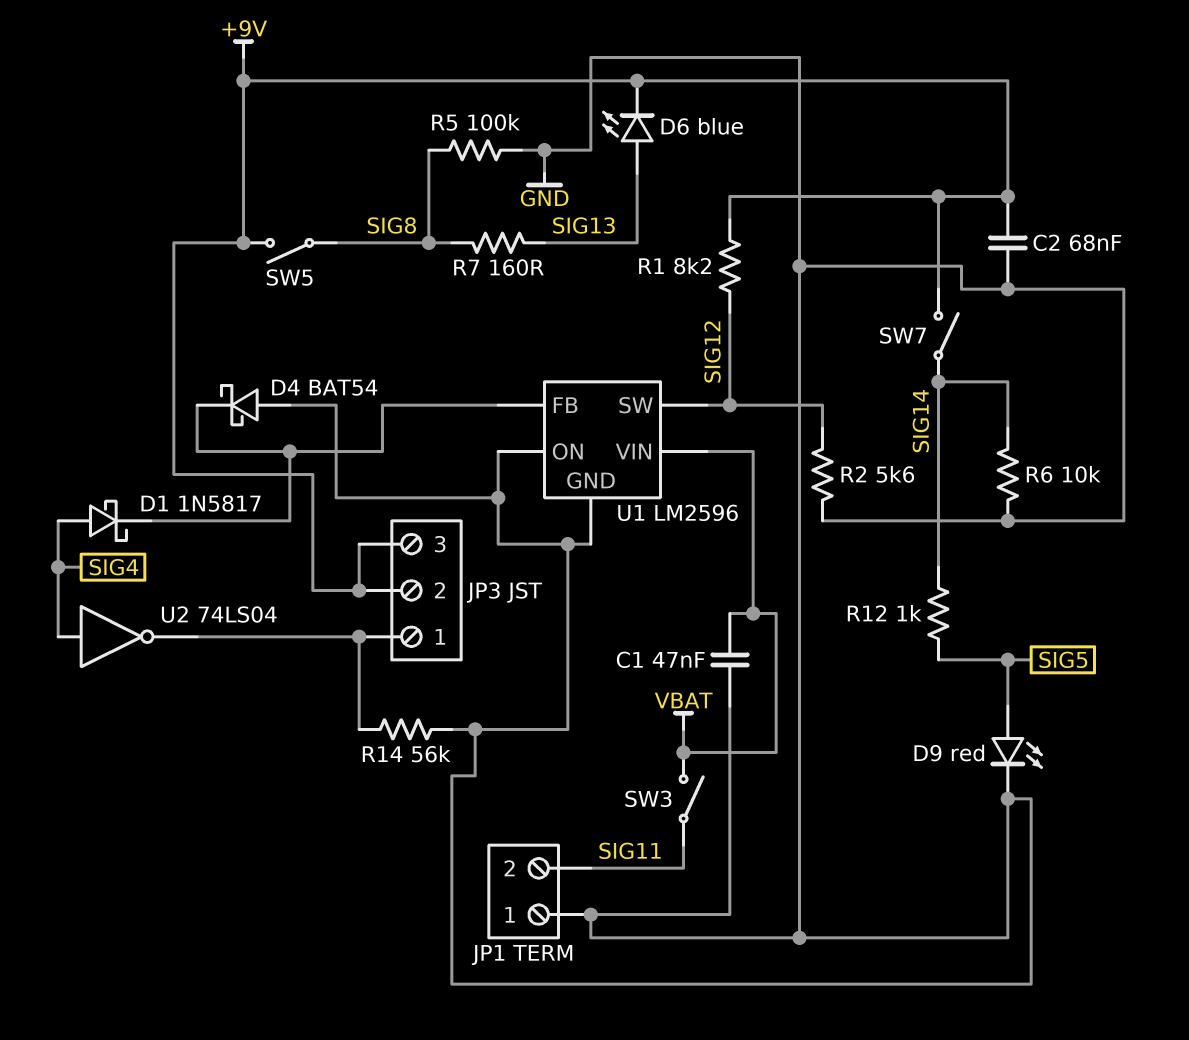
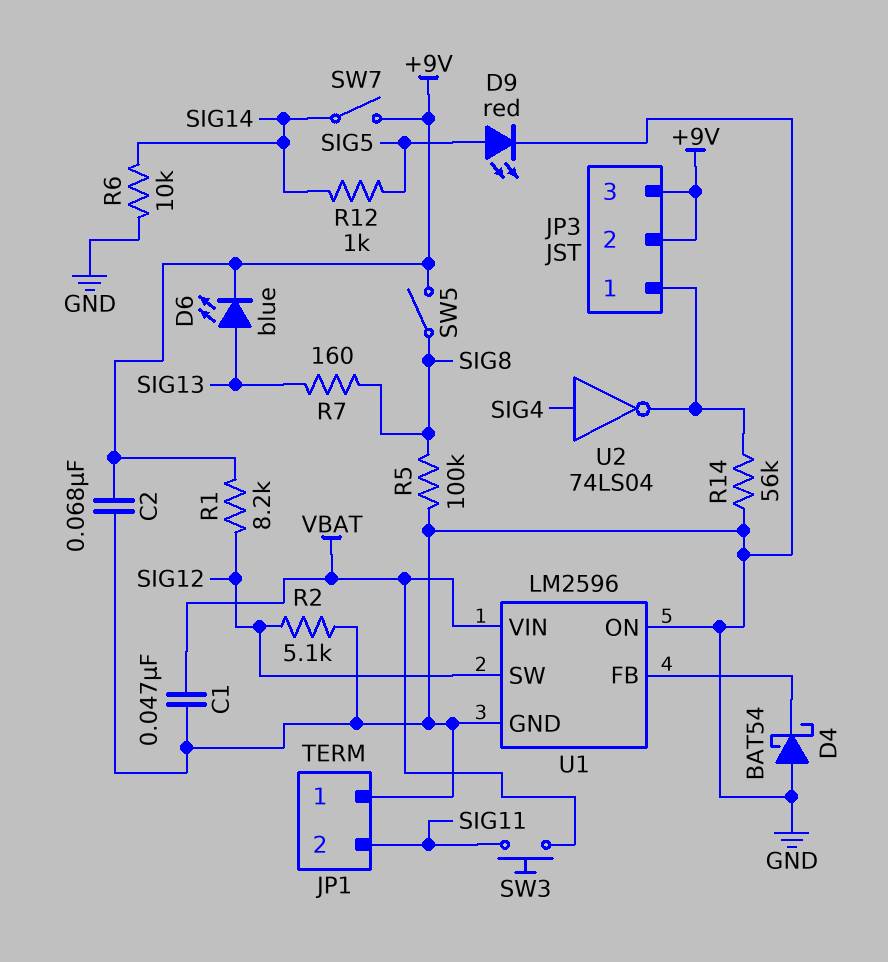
D1: schottky 1N5817 (A SIG4, K U1/FB) -> none
R2: 5.6k (GND, SIG12) -> 5.1k (GND, SIG12)
SW3: switch (SIG11, VBAT) -> button (SIG11, VBAT)

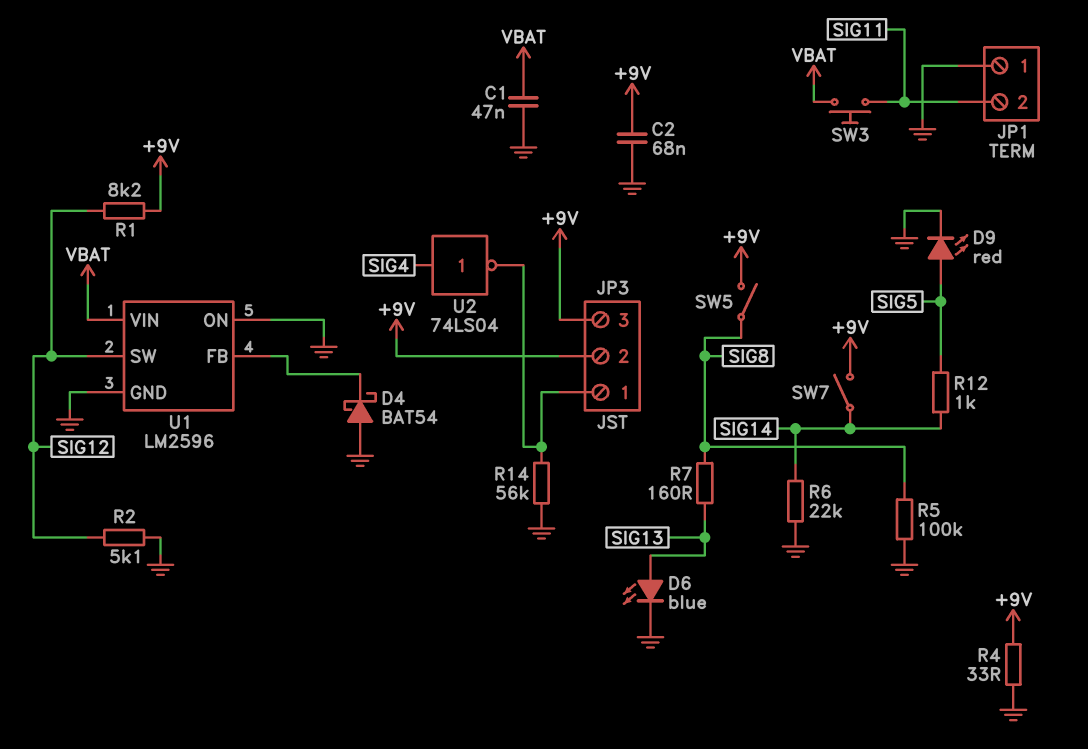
D6: LED blue (A SIG13, K +9V) -> LED blue (A SIG13, K GND)
R4: none -> 33 (+9V, GND)
R6: 10k (GND, SIG14) -> 22k (GND, SIG14)

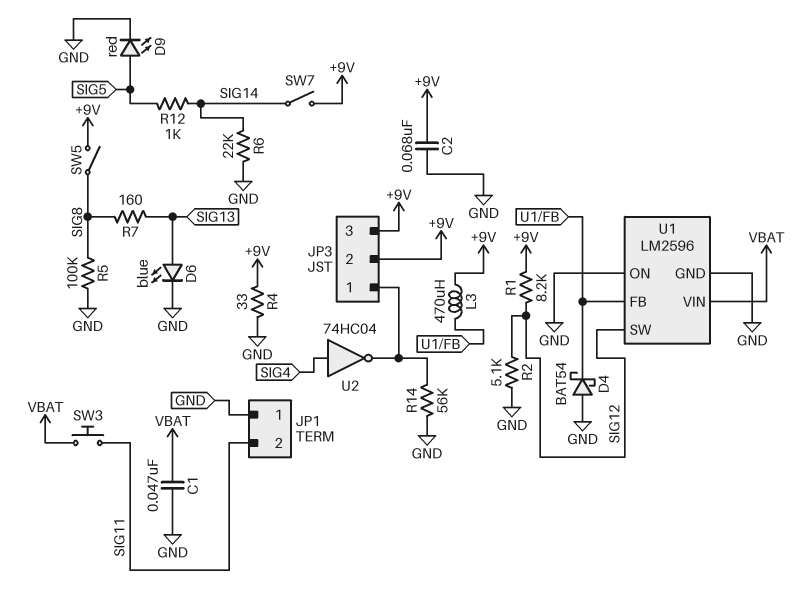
L3: none -> 470uH (+9V, U1/FB)
U2: NOT 74LS04 (in SIG4, out JP3/1) -> NOT 74HC04 (in SIG4, out JP3/1)

